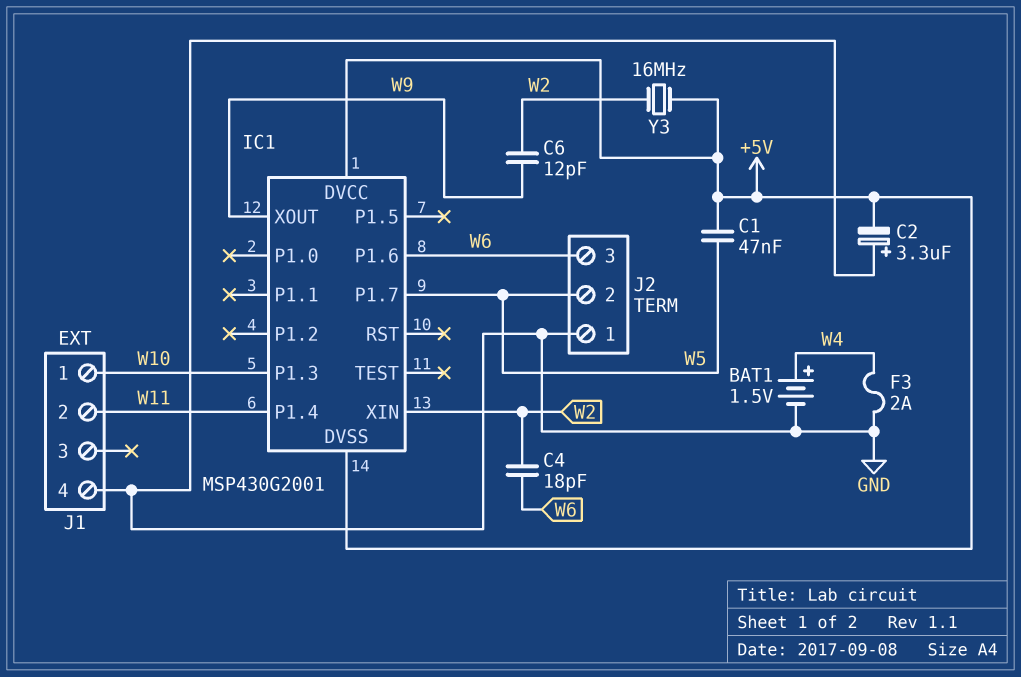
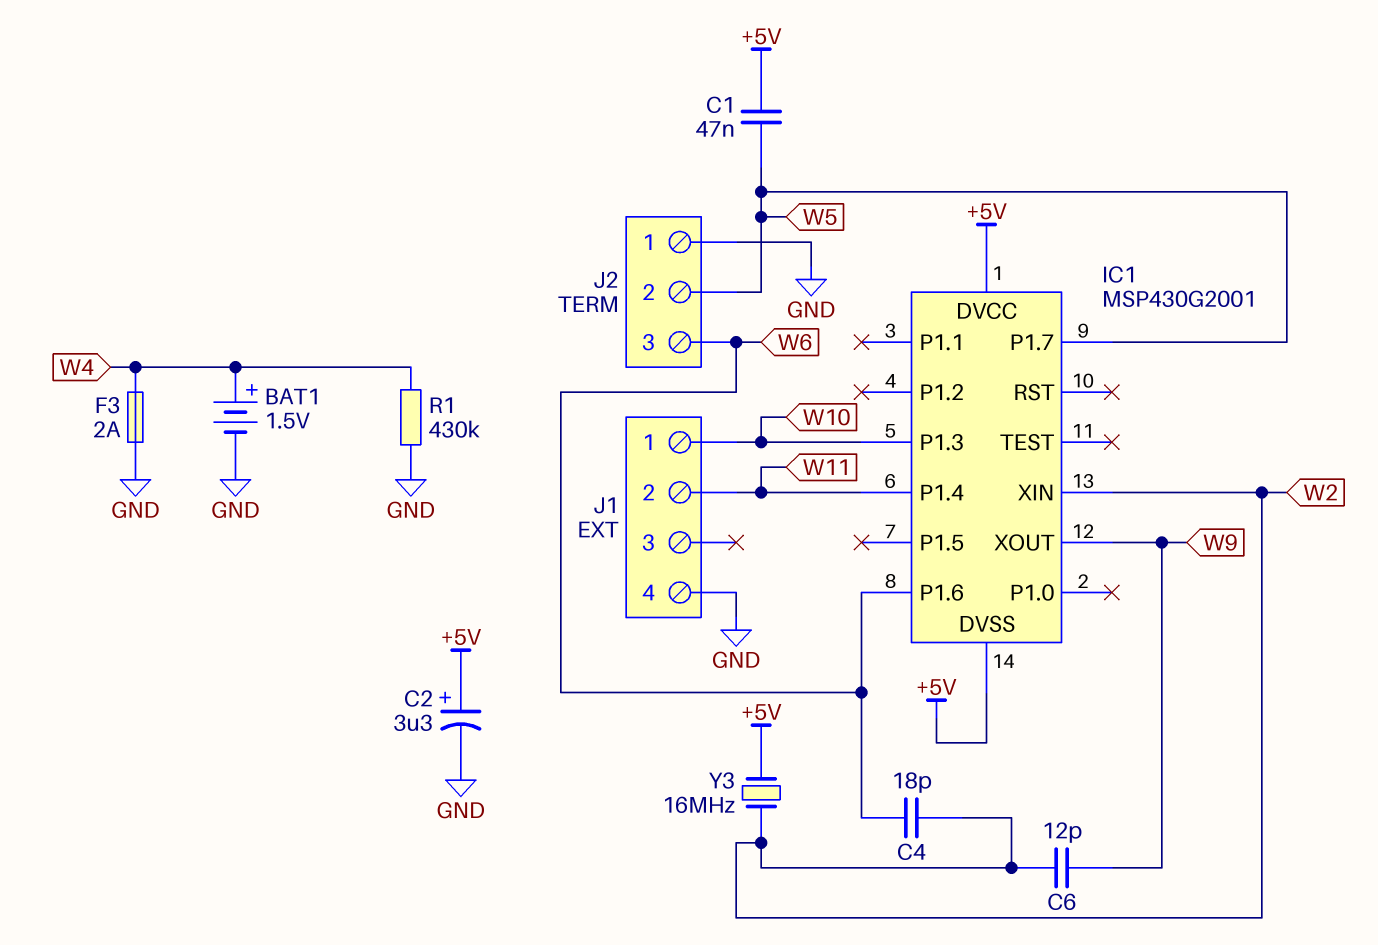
C2: 3.3uF (plus GND, minus +5V) -> 3.3uF (plus +5V, minus GND)
R1: none -> 430k (GND, W4)

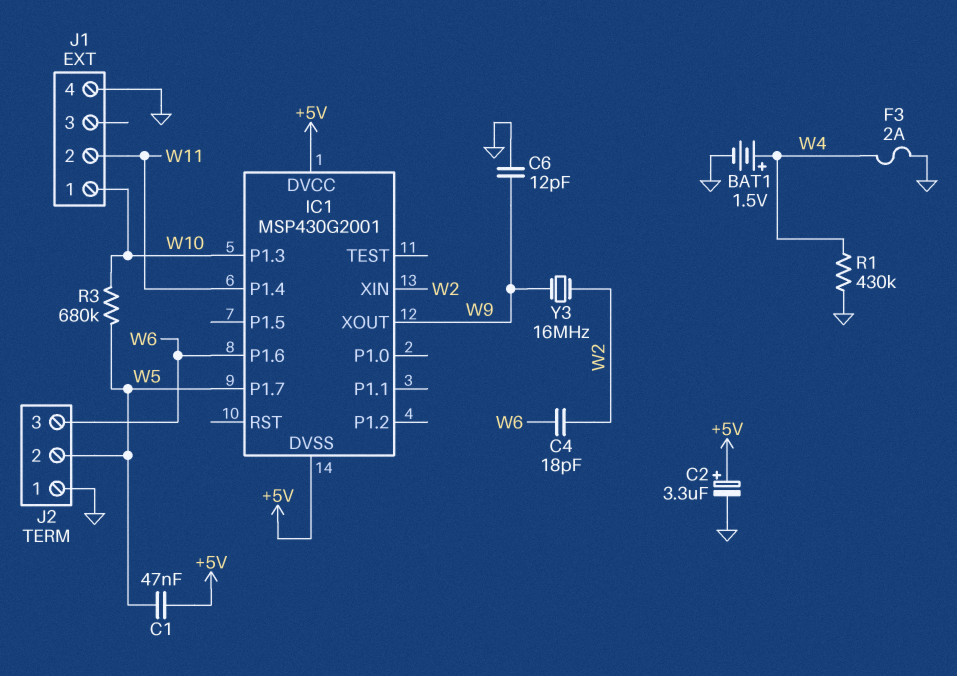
C6: 12pF (W2, W9) -> 12pF (GND, W9)
R3: none -> 680k (W5, W10)
Y3: 16MHz (+5V, W2) -> 16MHz (W2, W9)

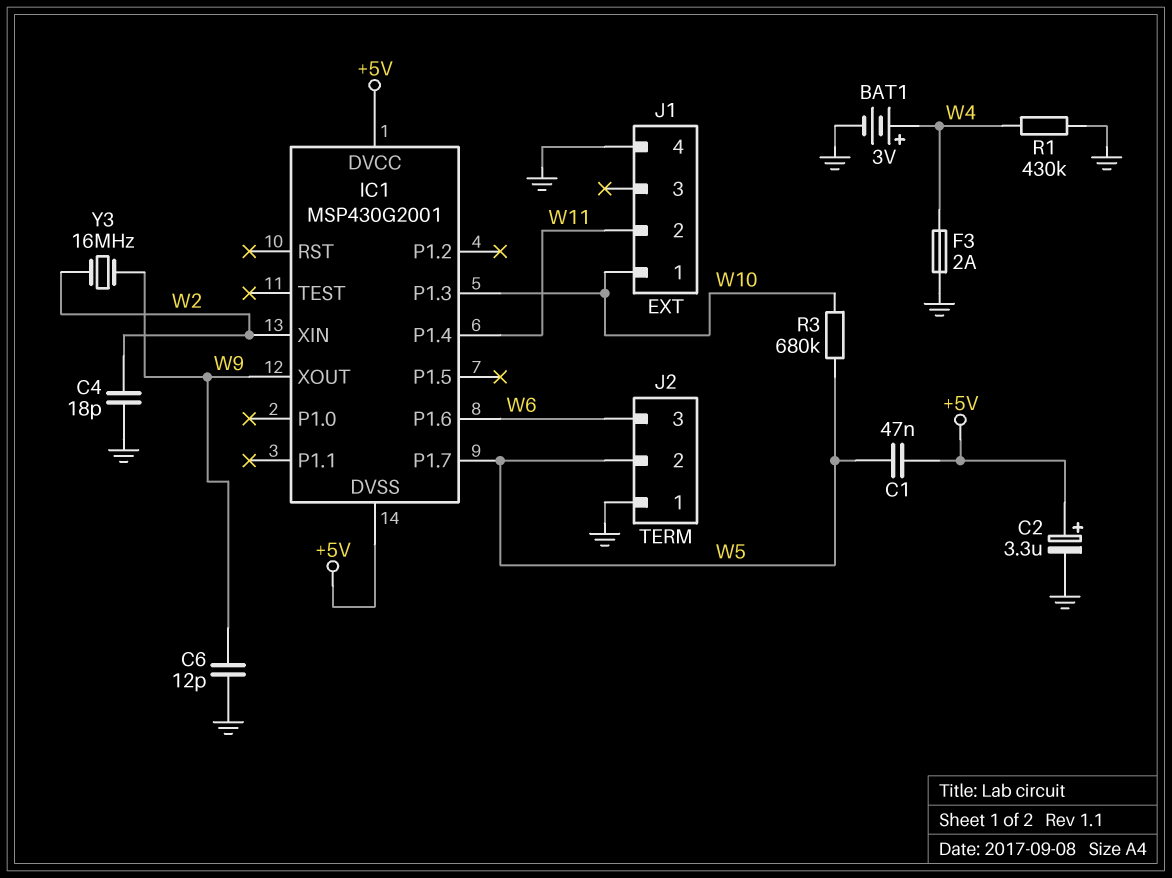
BAT1: 1.5V (plus W4, minus GND) -> 3V (plus W4, minus GND)
C4: 18pF (W2, W6) -> 18pF (GND, W2)

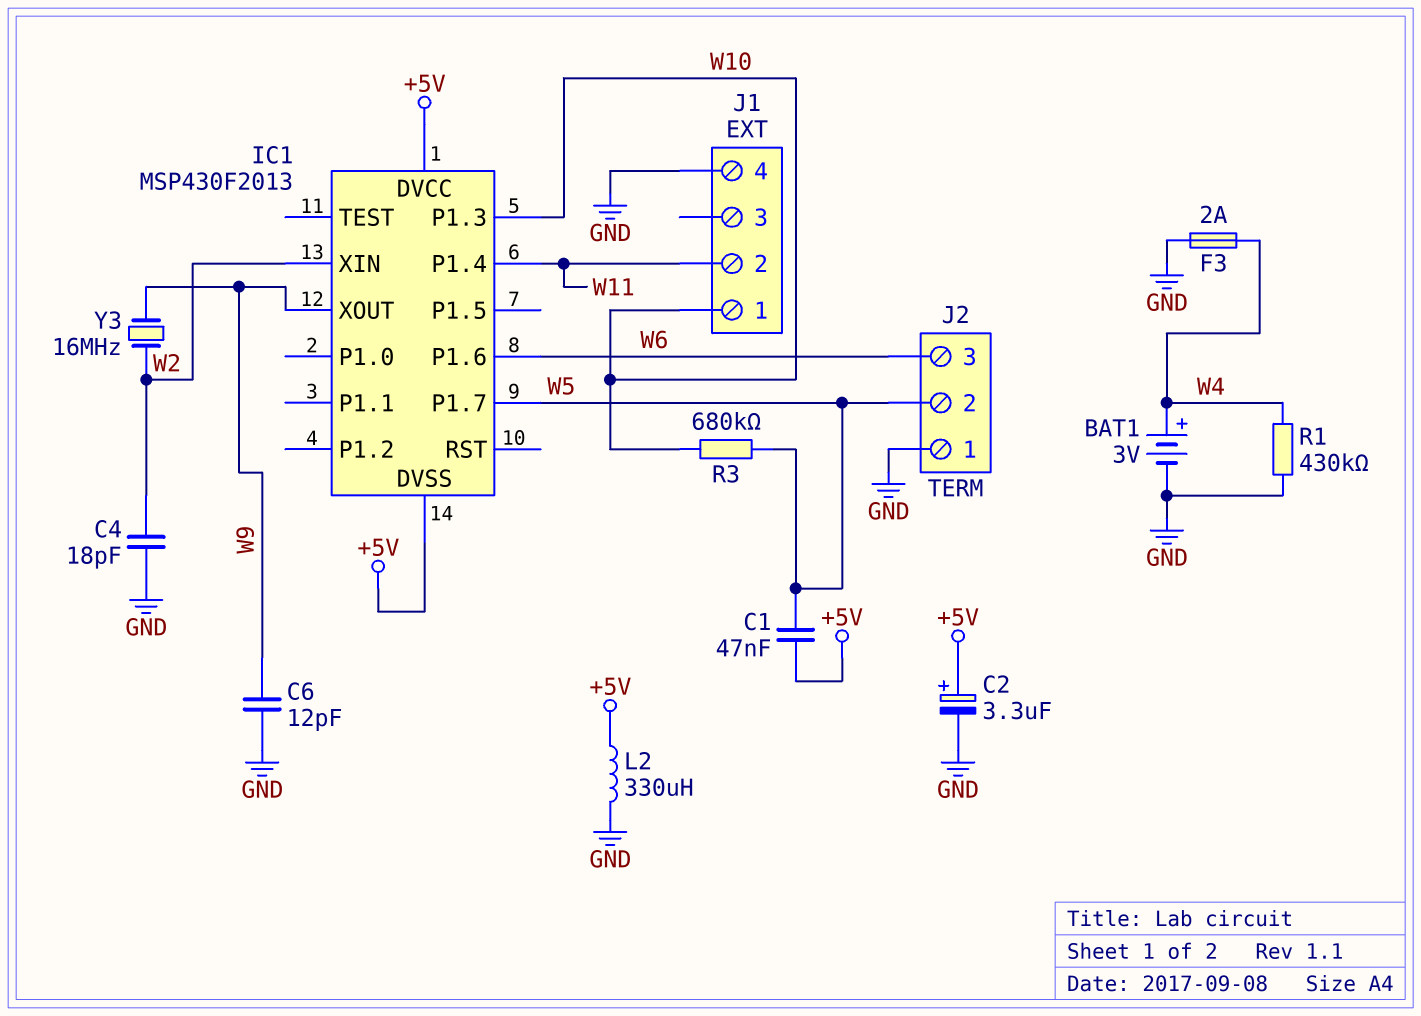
IC1: MSP430G2001 -> MSP430F2013
L2: none -> 330uH (+5V, GND)

